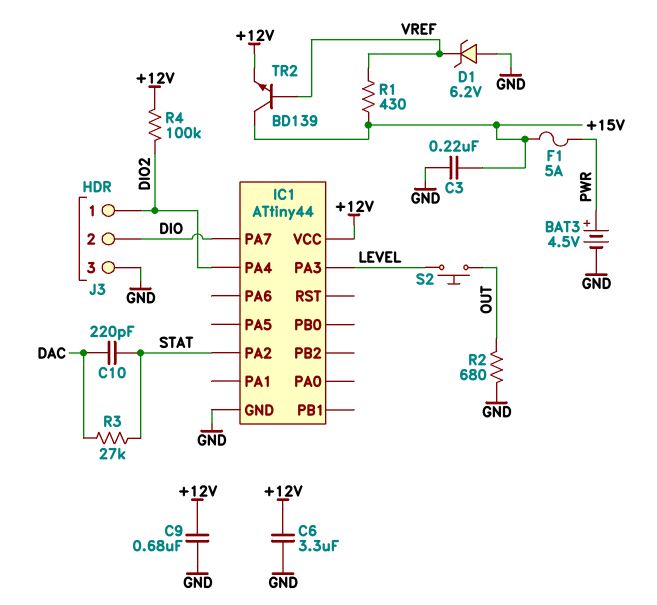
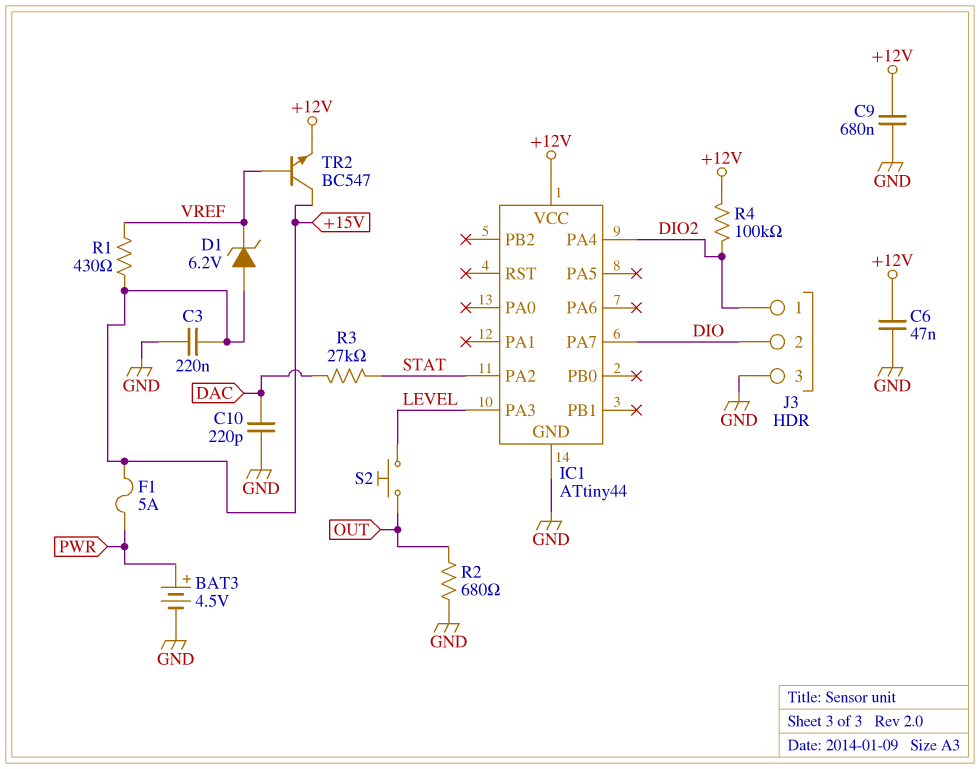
C6: 3.3uF (+12V, GND) -> 47nF (+12V, GND)
C10: 220pF (DAC, STAT) -> 220pF (DAC, GND)
D1: zener 6.2V (A GND, K VREF) -> zener 6.2V (A +15V, K VREF)
TR2: NPN BD139 (B VREF, C +15V, E +12V) -> NPN BC547 (B VREF, C +15V, E +12V)

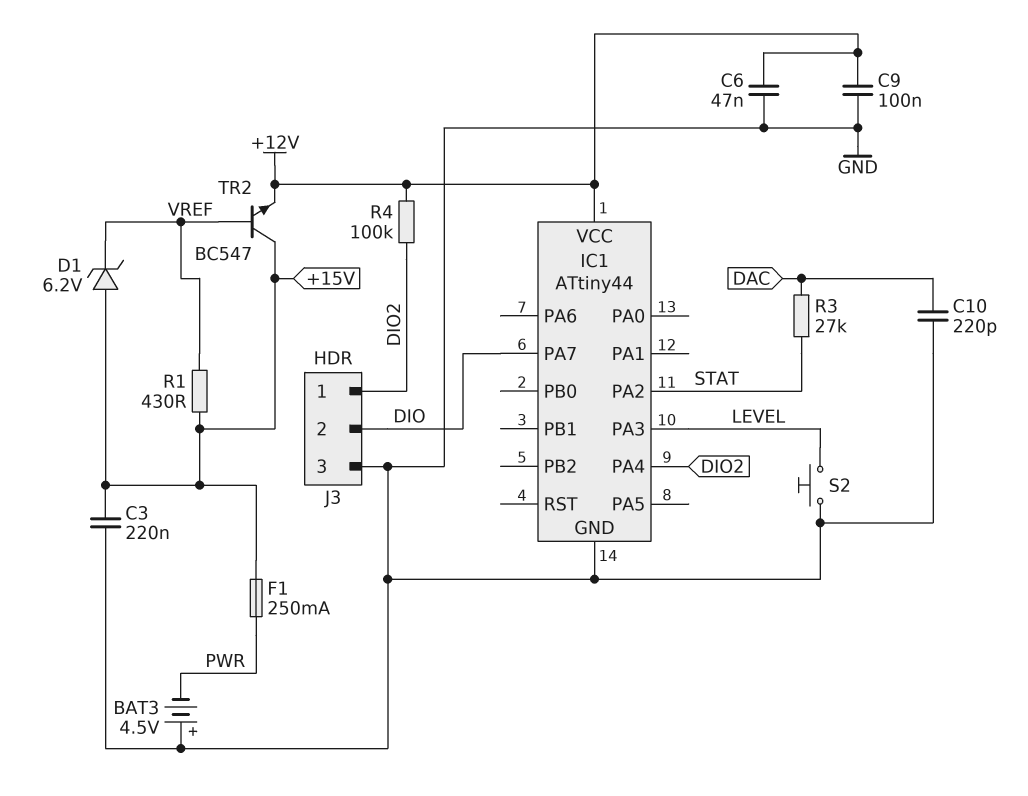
BAT3: 4.5V (plus PWR, minus GND) -> 4.5V (plus GND, minus PWR)
C9: 680nF (+12V, GND) -> 100nF (+12V, GND)
F1: 5A (+15V, PWR) -> 250mA (+15V, PWR)
R2: 680 (GND, OUT) -> none
S2: button (LEVEL, OUT) -> button (GND, LEVEL)

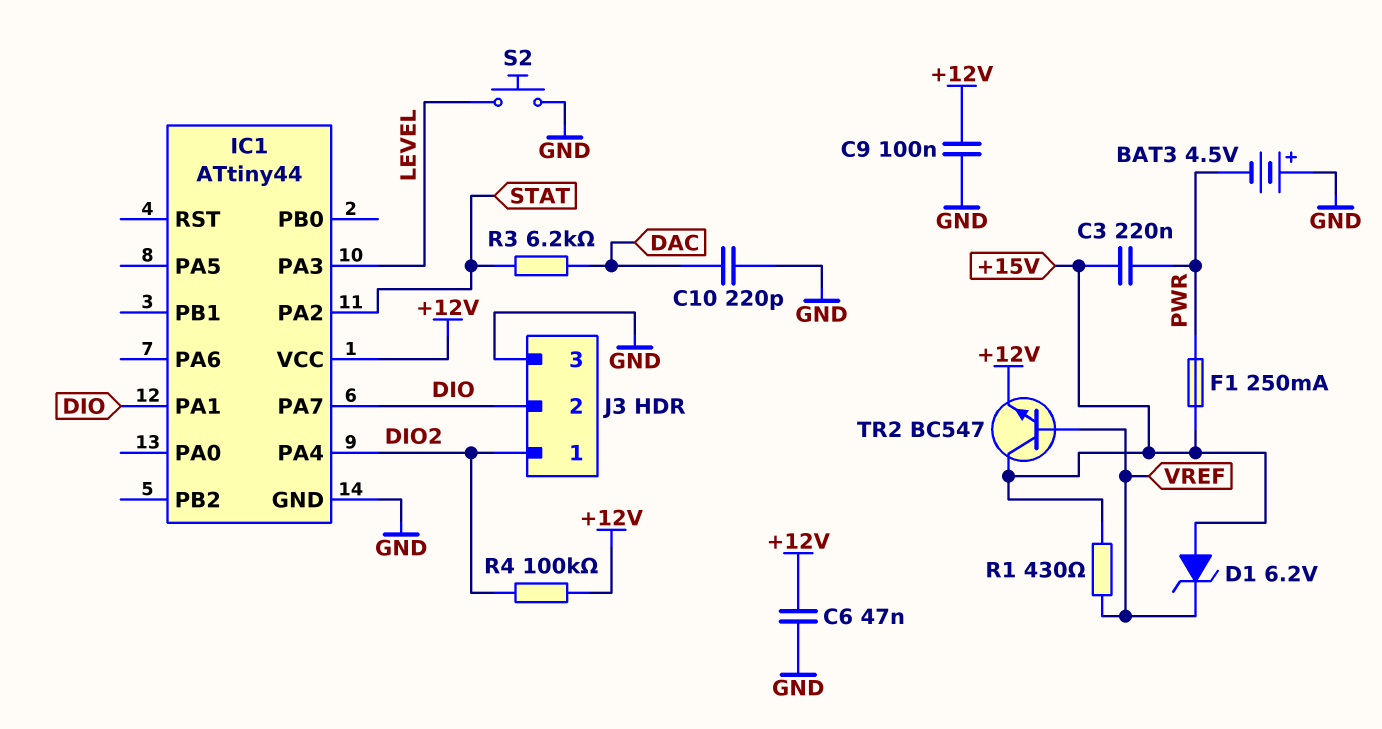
C3: 220nF (+15V, GND) -> 220nF (+15V, PWR)
IC1 pin PA1: none -> DIO
R3: 27k (DAC, STAT) -> 6.2k (DAC, STAT)

